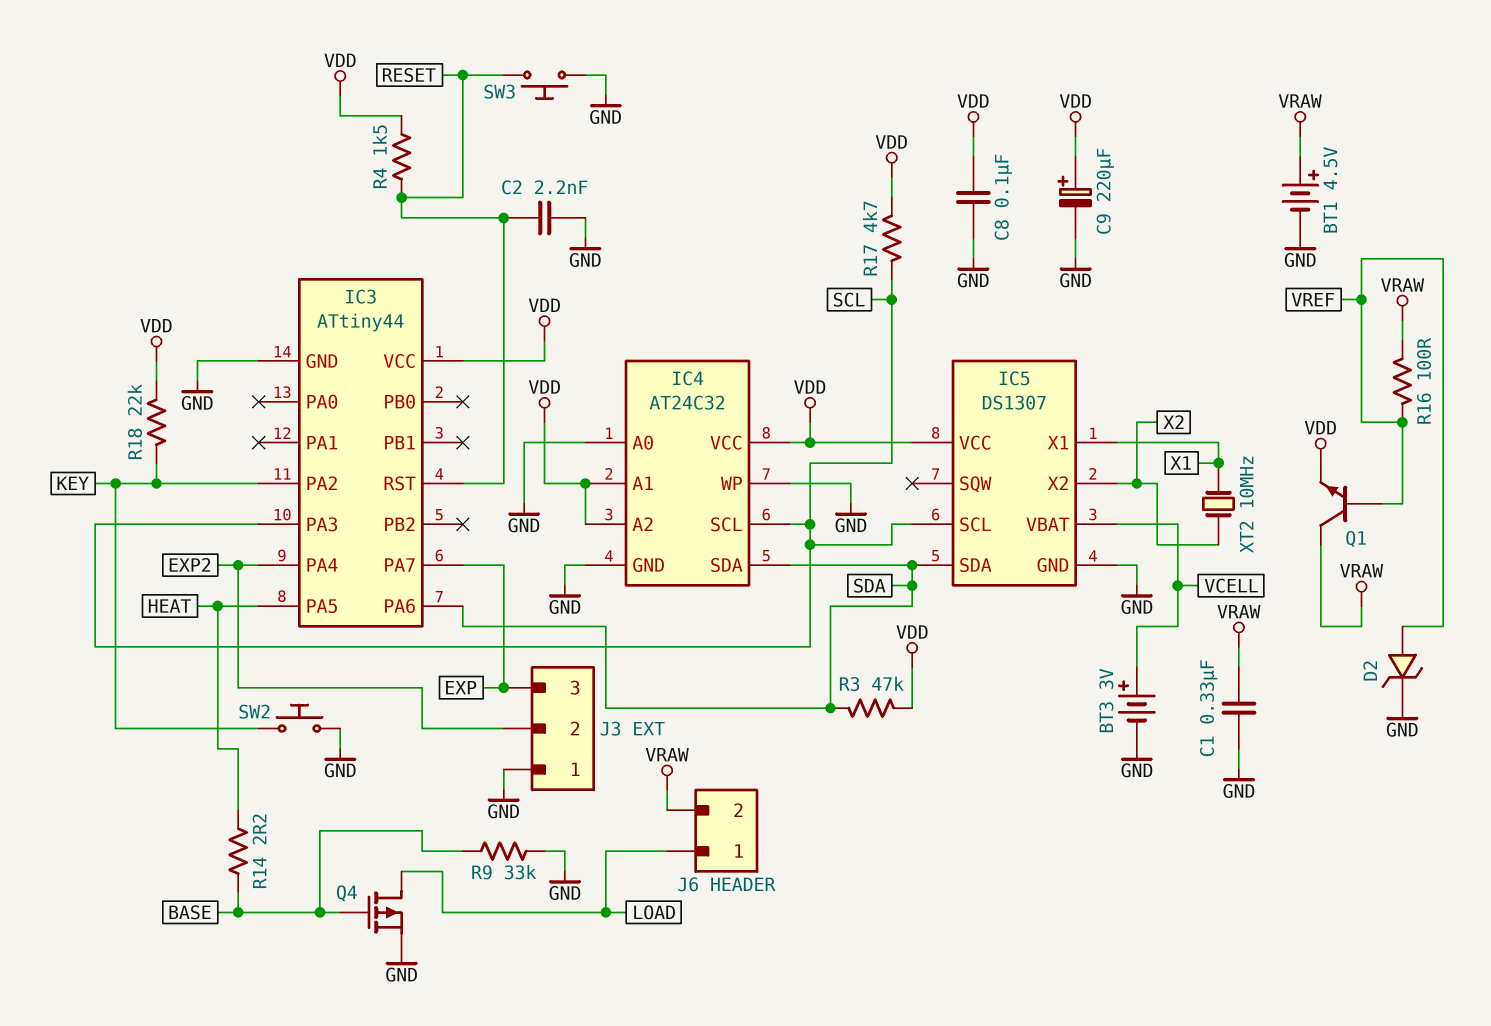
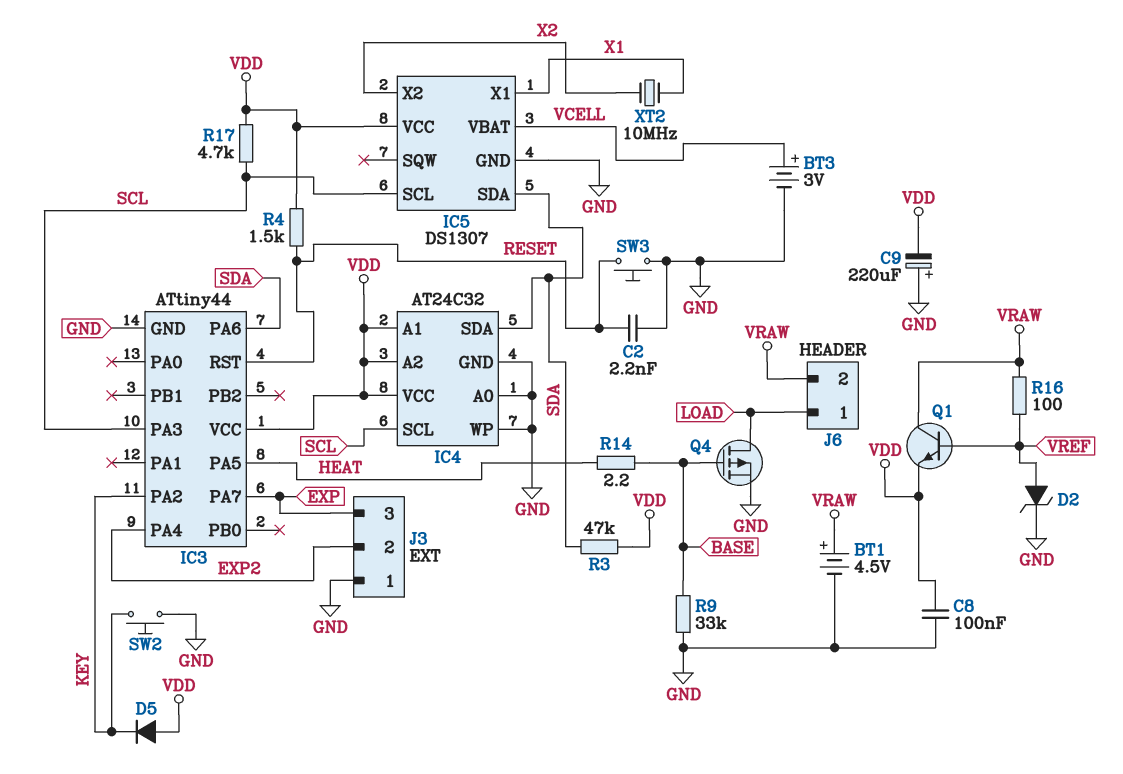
C1: 330nF (GND, VRAW) -> none
C9: 220uF (plus VDD, minus GND) -> 220uF (plus GND, minus VDD)
D5: none -> diode (A VDD, K KEY)
R18: 22k (KEY, VDD) -> none

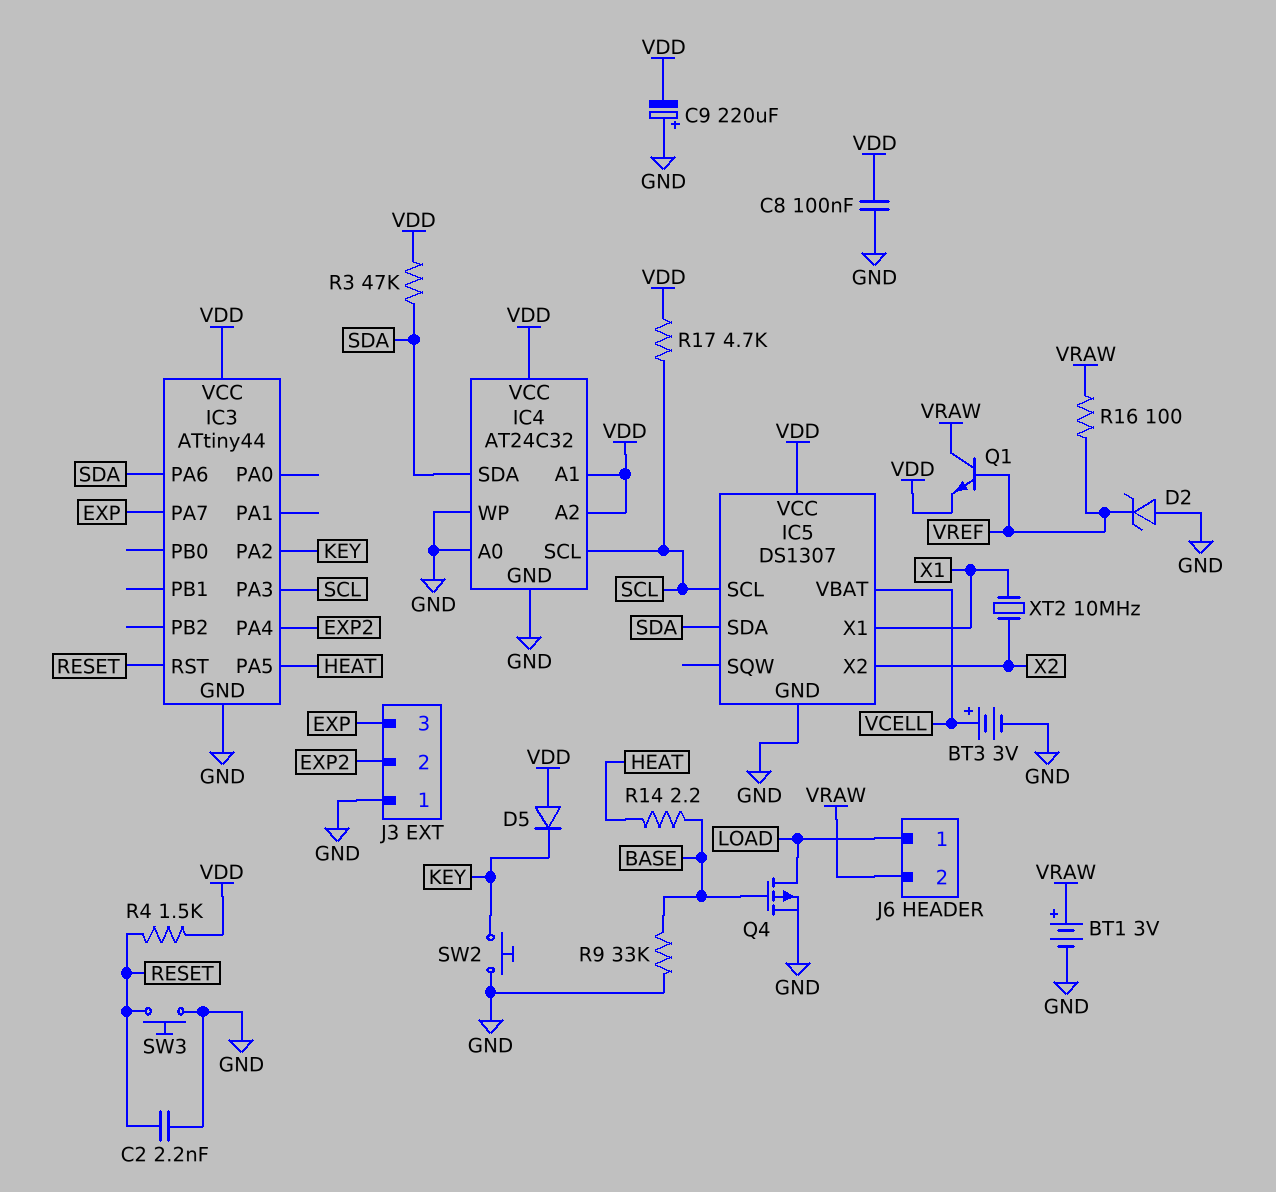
BT1: 4.5V (plus VRAW, minus GND) -> 3V (plus VRAW, minus GND)
D2: zener (A VREF, K GND) -> zener (A GND, K VREF)

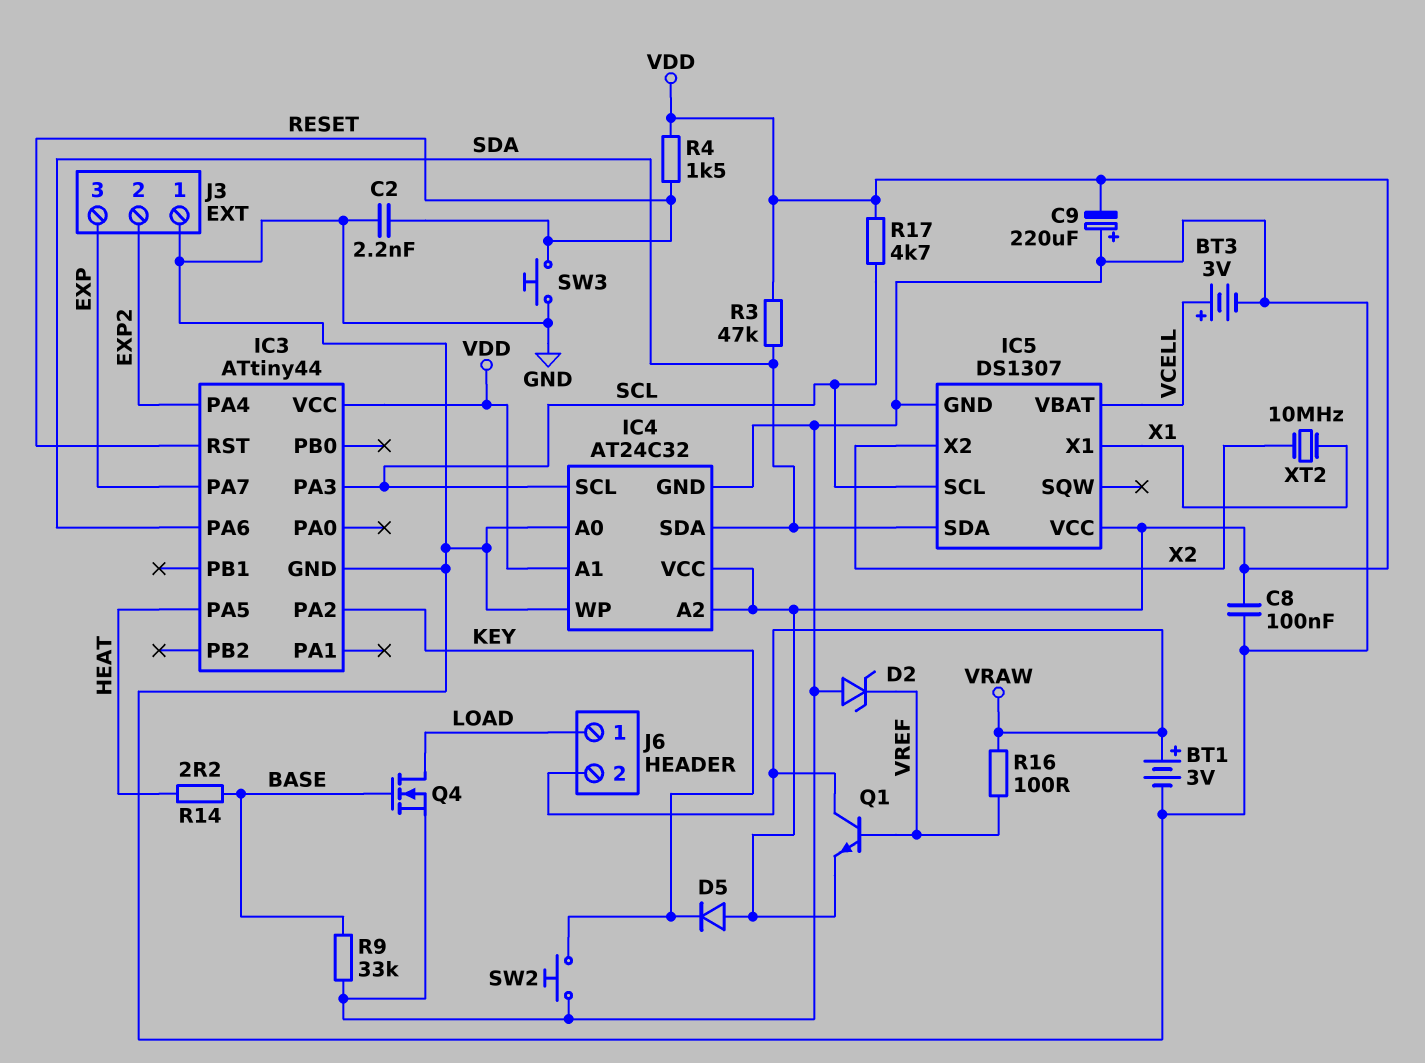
Q4: PMOS (G BASE, D LOAD, S GND) -> NMOS (G BASE, D LOAD, S GND)

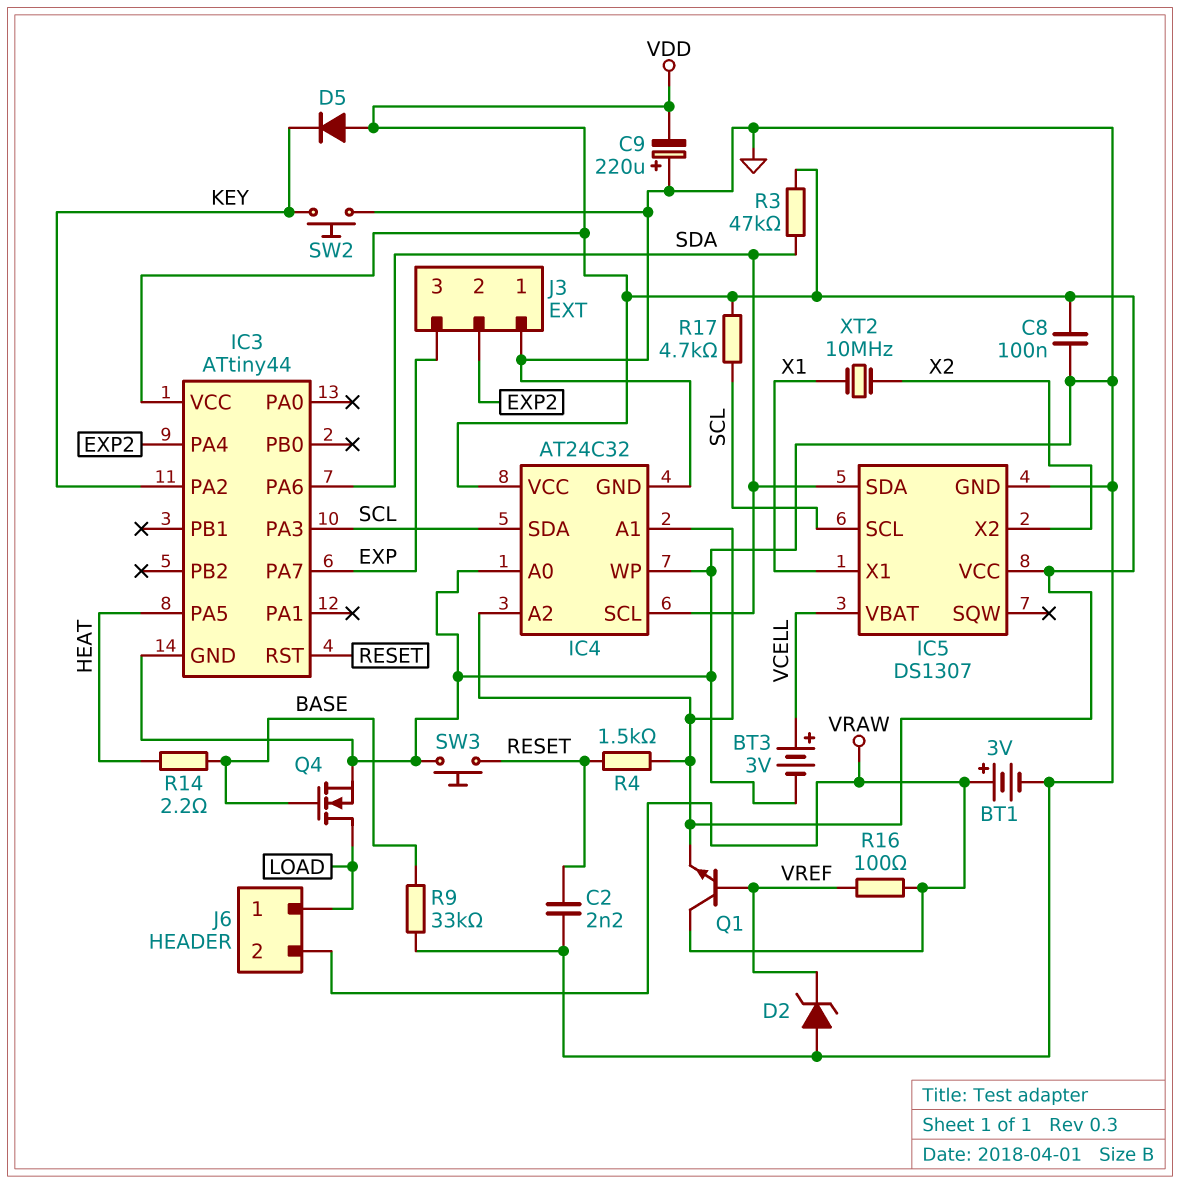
IC4 pin SCL: SCL -> SDA
IC4 pin SDA: SDA -> SCL

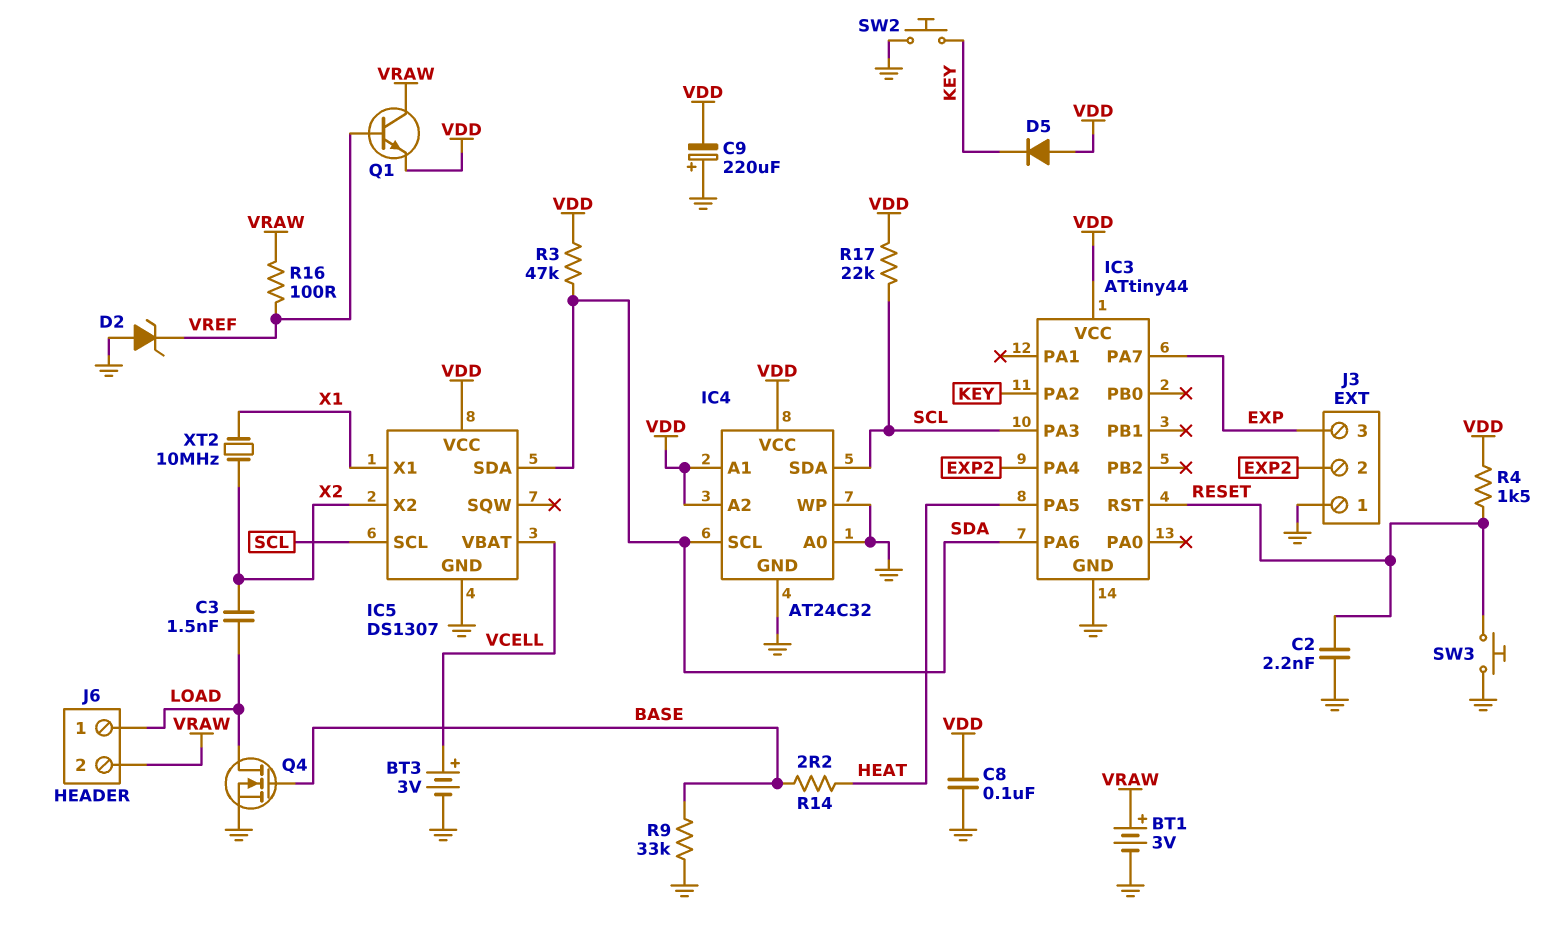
C3: none -> 1.5nF (LOAD, X2)
R17: 4.7k (SCL, VDD) -> 22k (SCL, VDD)

